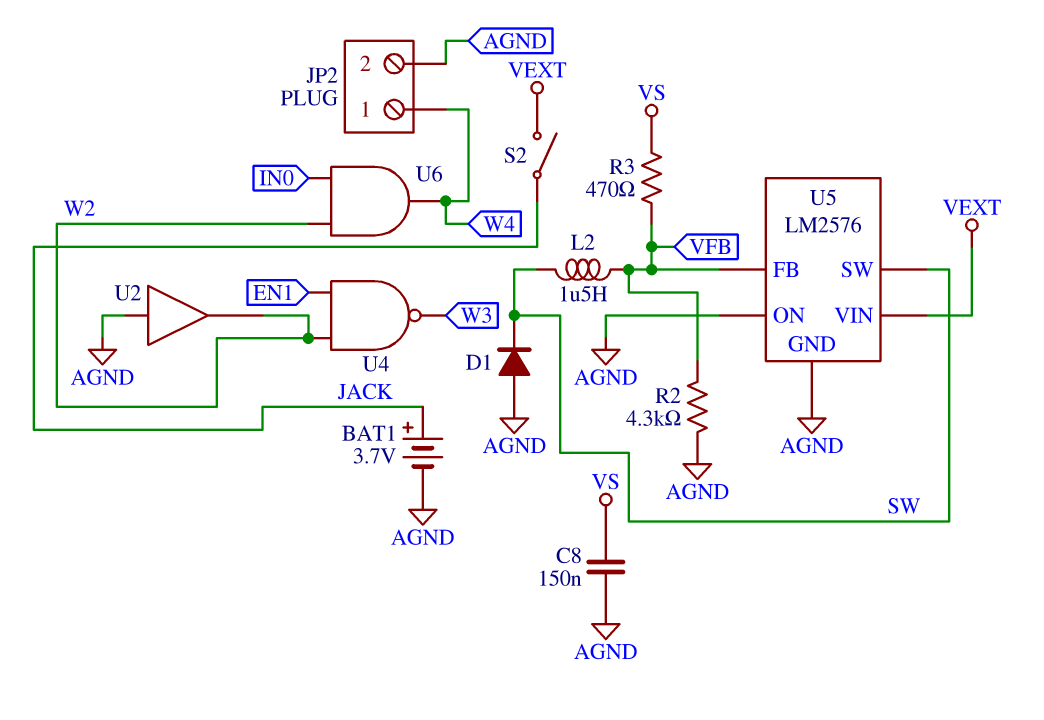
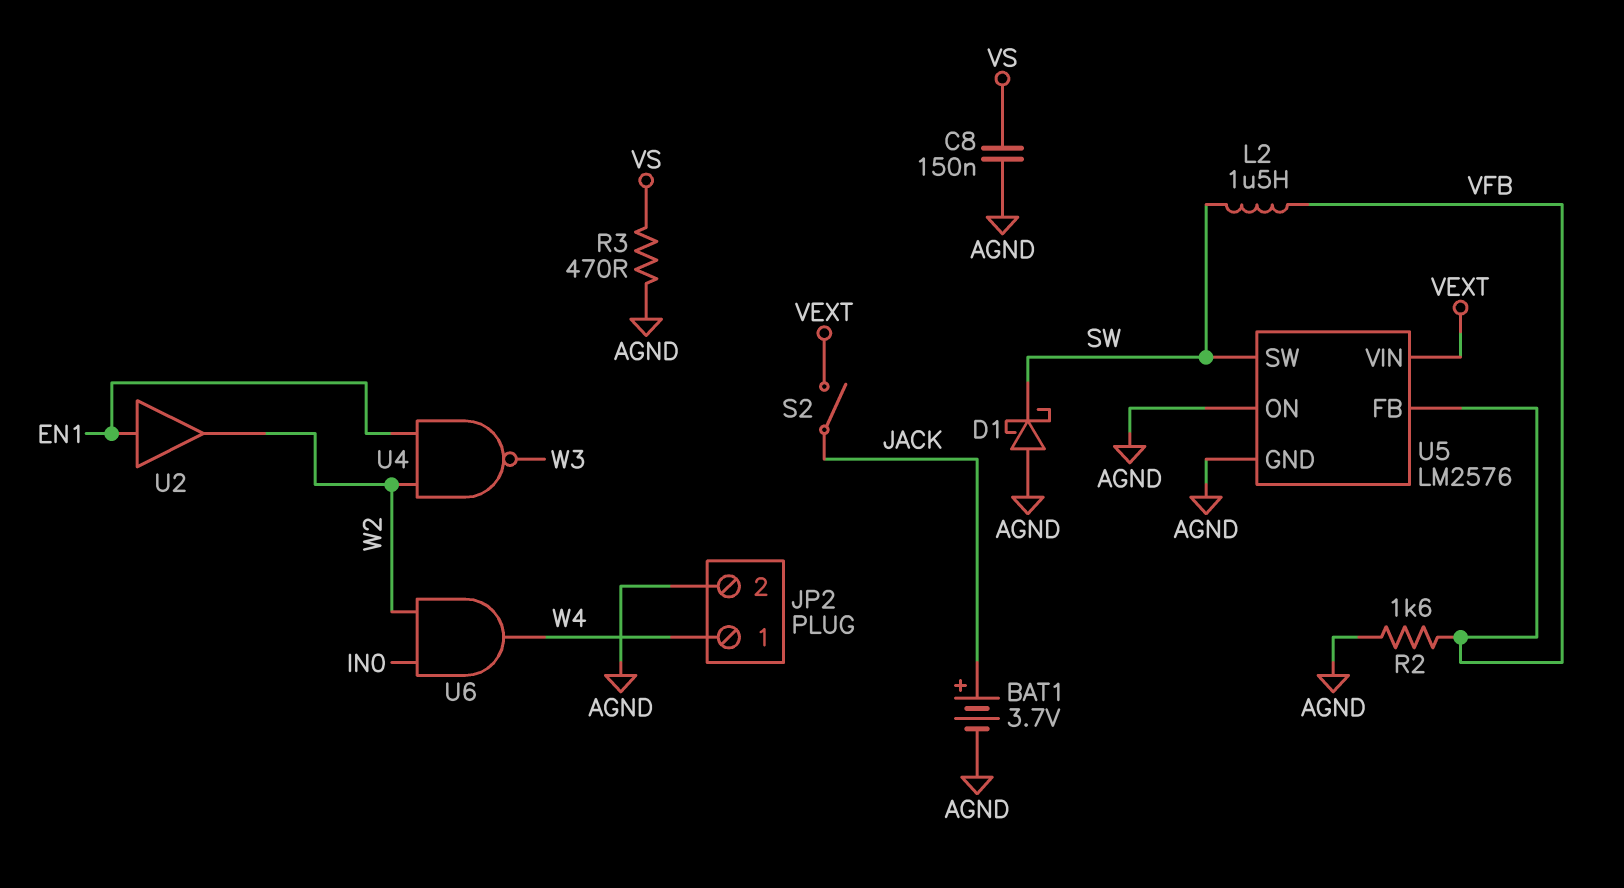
D1: diode (A AGND, K SW) -> schottky (A AGND, K SW)
R2: 4.3k (AGND, VFB) -> 1.6k (AGND, VFB)
R3: 470 (VFB, VS) -> 470 (AGND, VS)
U2: buffer (in AGND, out W2) -> buffer (in EN1, out W2)

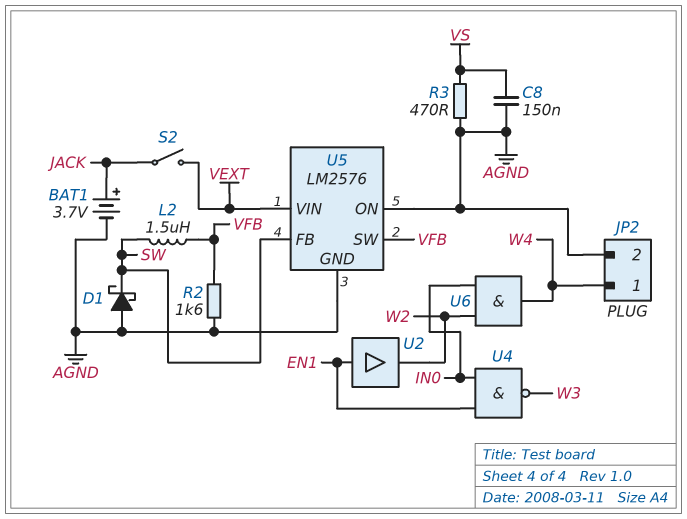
U4: NAND (in EN1, in W2, out W3) -> NAND (in EN1, in IN0, out W3)
U5 pin FB: VFB -> SW
U5 pin SW: SW -> VFB

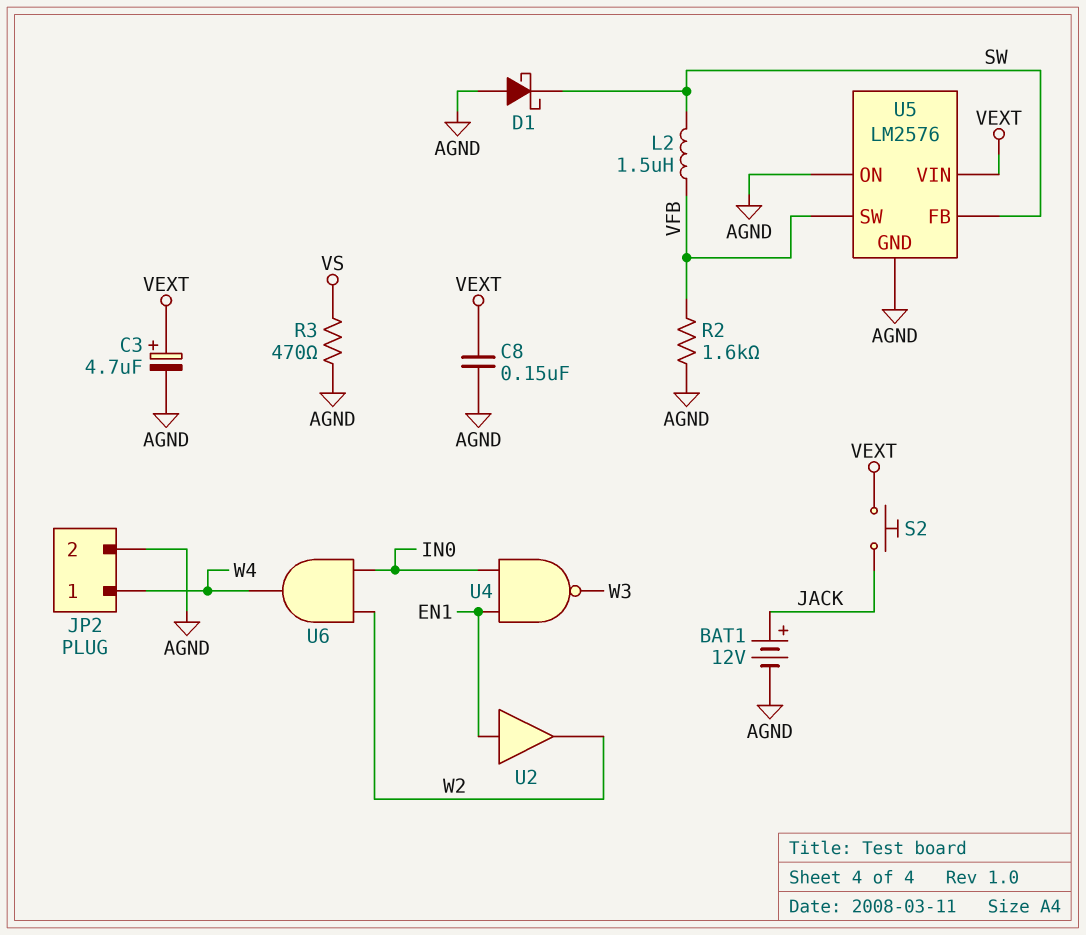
BAT1: 3.7V (plus JACK, minus AGND) -> 12V (plus JACK, minus AGND)
C3: none -> 4.7uF (plus VEXT, minus AGND)
C8: 150nF (AGND, VS) -> 150nF (AGND, VEXT)
S2: switch (JACK, VEXT) -> button (JACK, VEXT)

